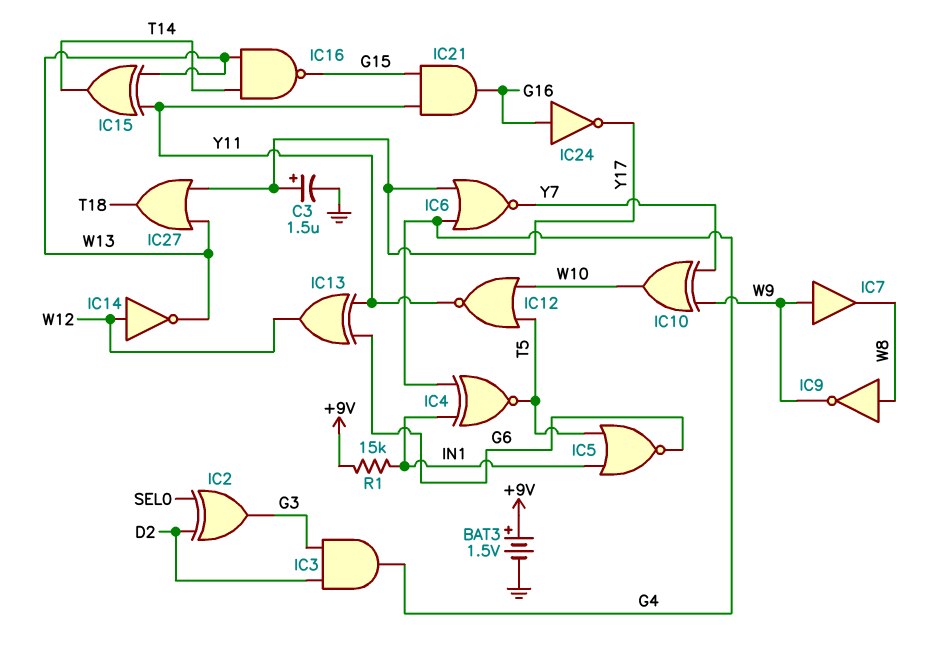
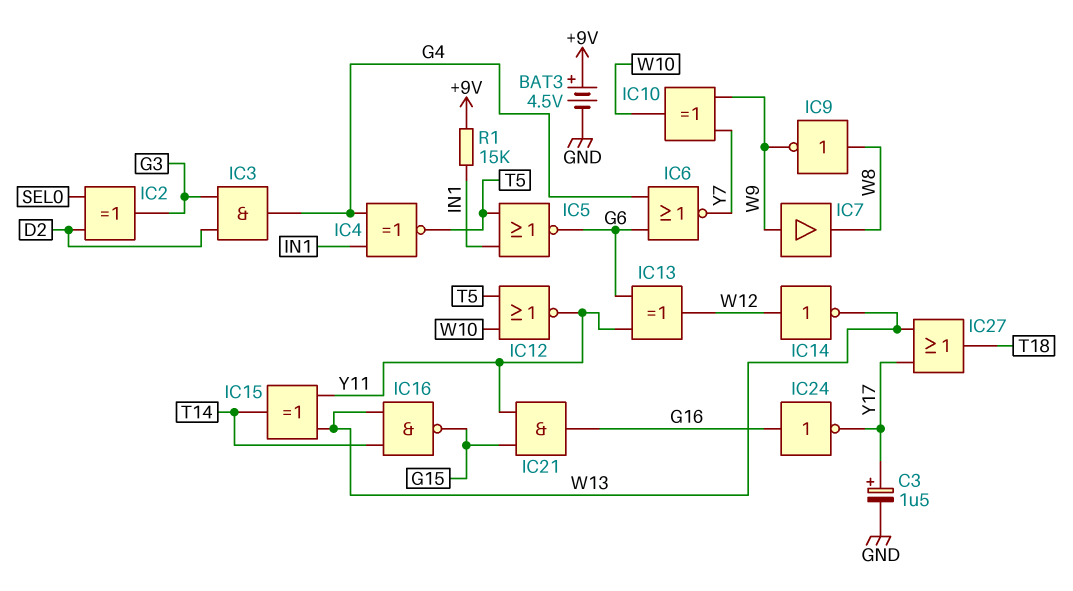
BAT3: 1.5V (plus +9V, minus GND) -> 4.5V (plus +9V, minus GND)
IC6: NOR (in G4, in Y17, out Y7) -> NOR (in G4, in G6, out Y7)

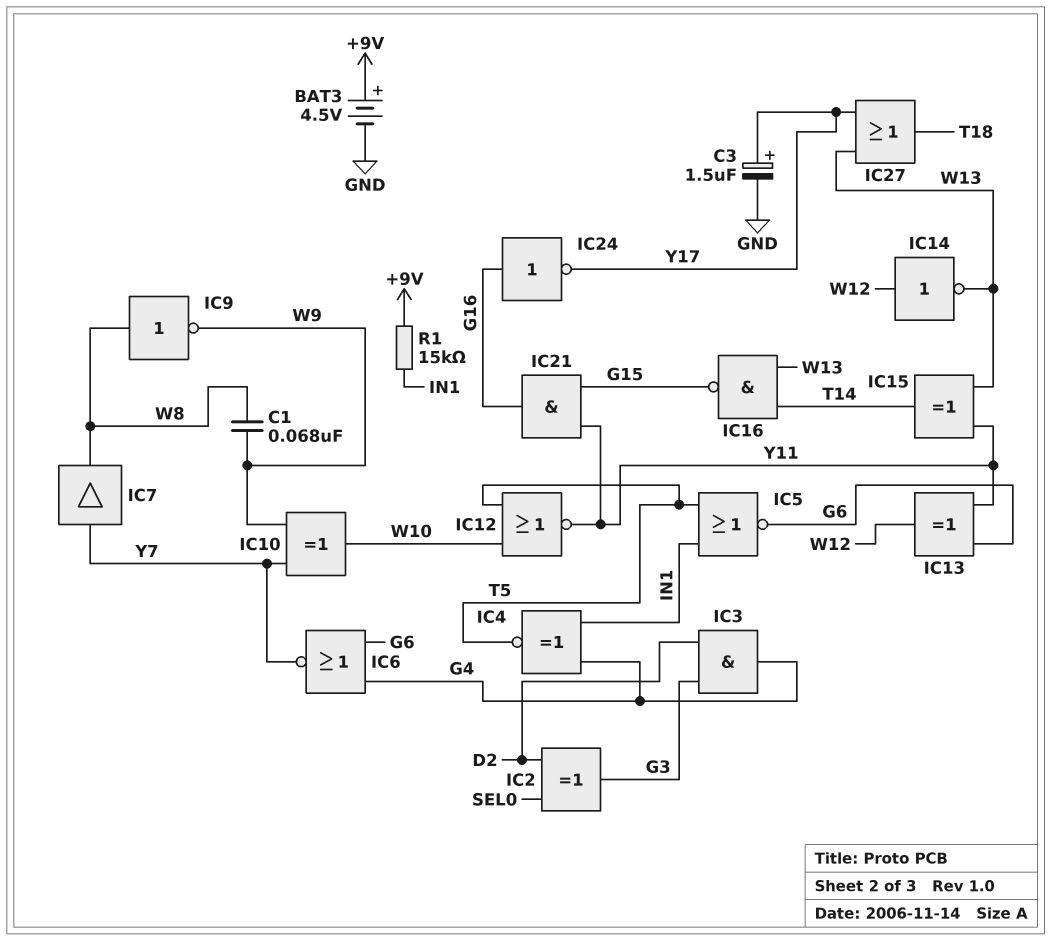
C1: none -> 68nF (W8, W9)
IC7: buffer (in W9, out W8) -> buffer (in Y7, out W8)

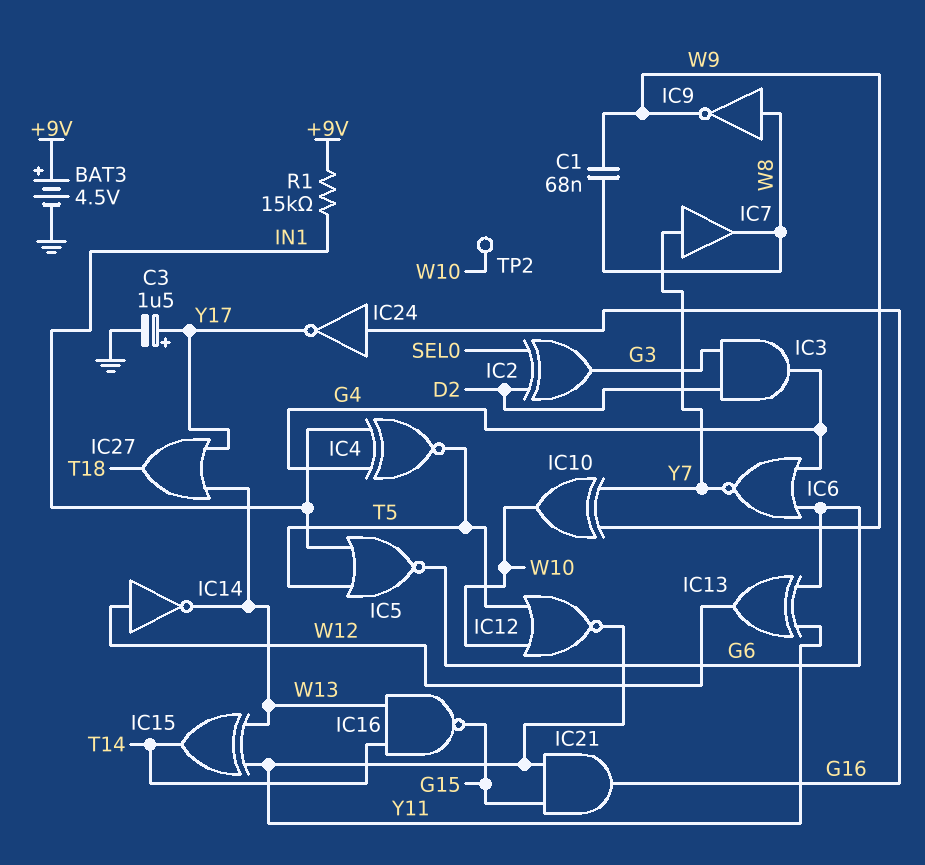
TP2: none -> test point (W10)

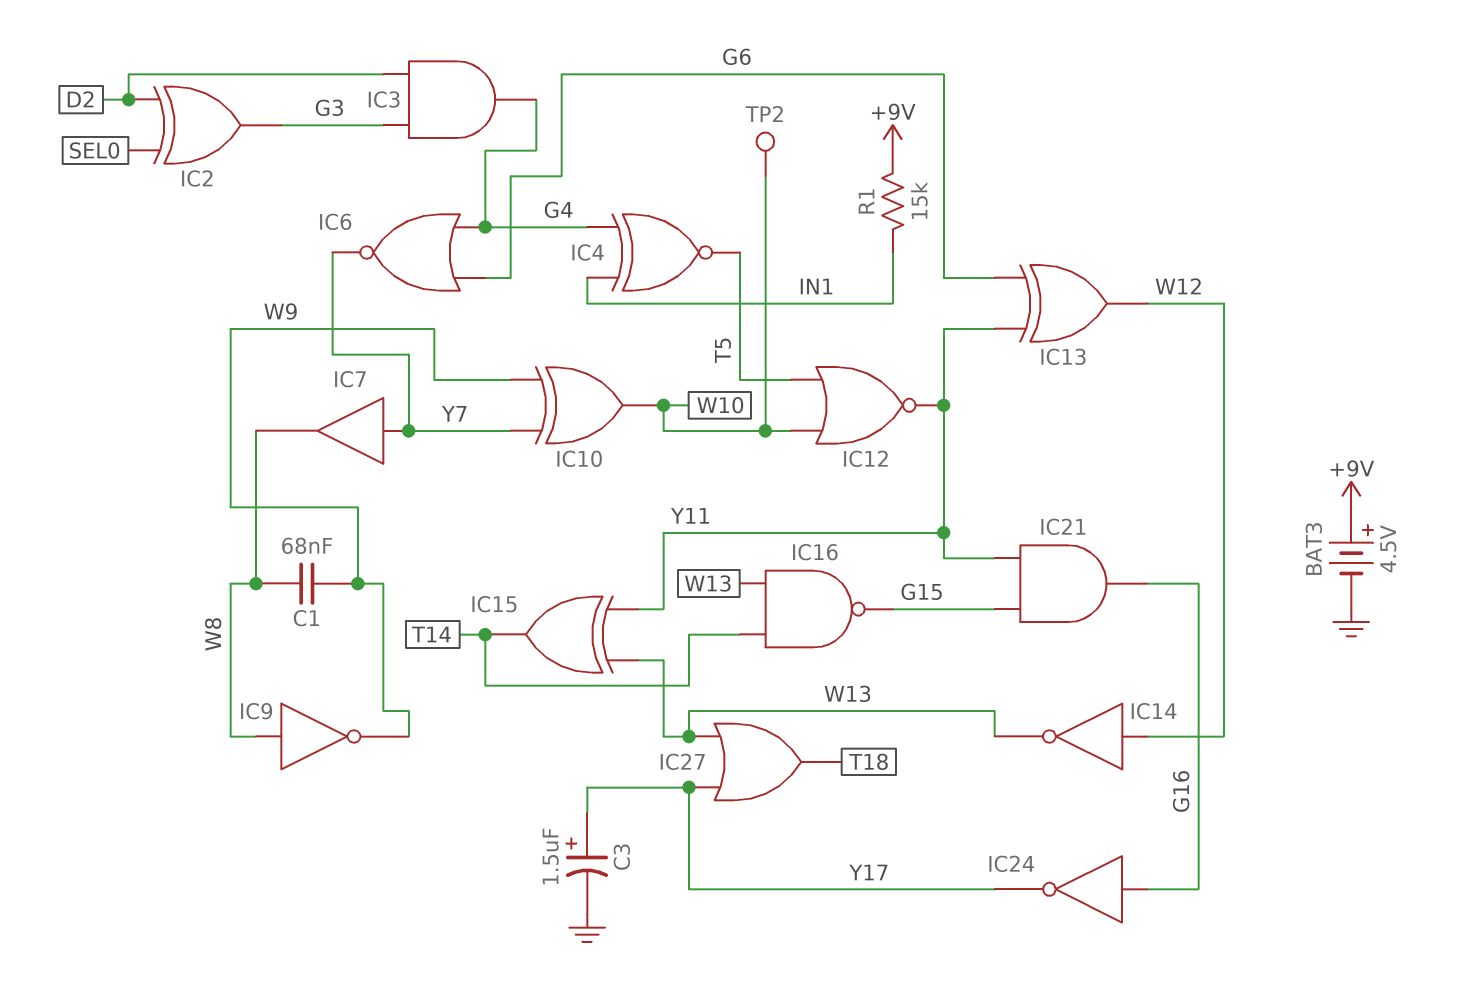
IC5: NOR (in IN1, in T5, out G6) -> none

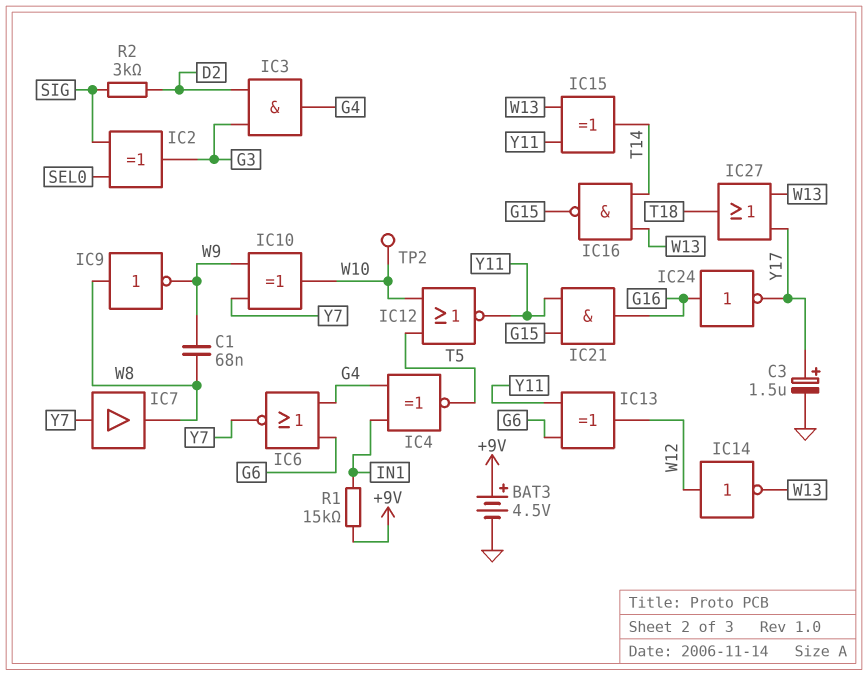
IC2: XOR (in D2, in SEL0, out G3) -> XOR (in SEL0, in SIG, out G3)
R2: none -> 3k (D2, SIG)

